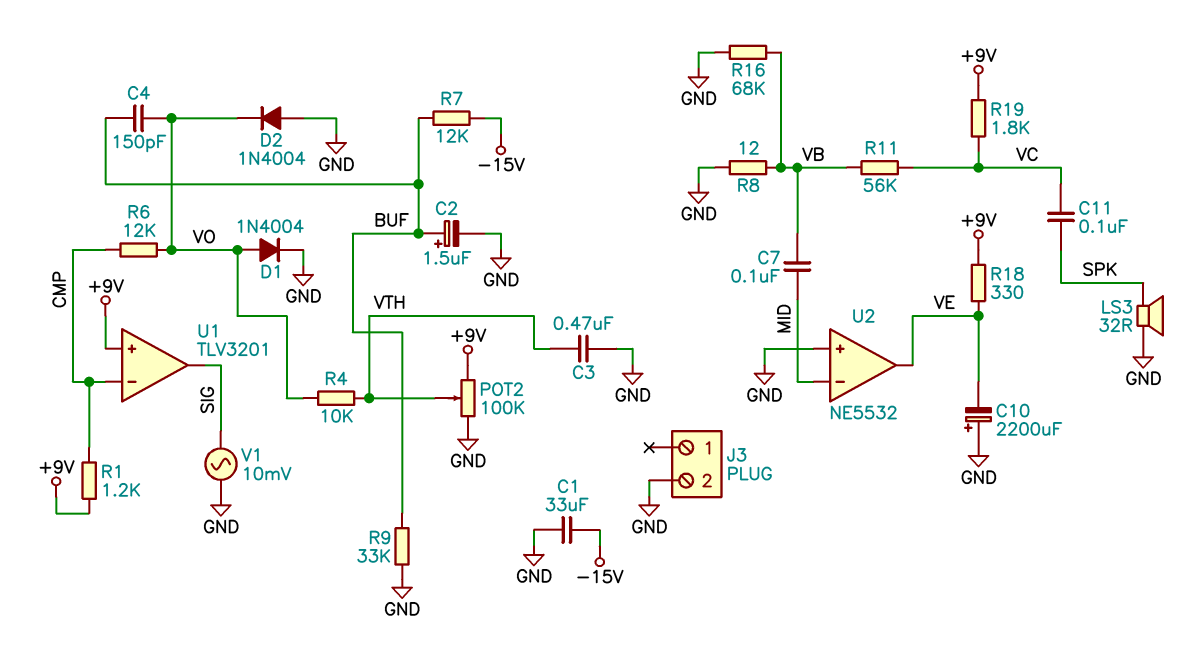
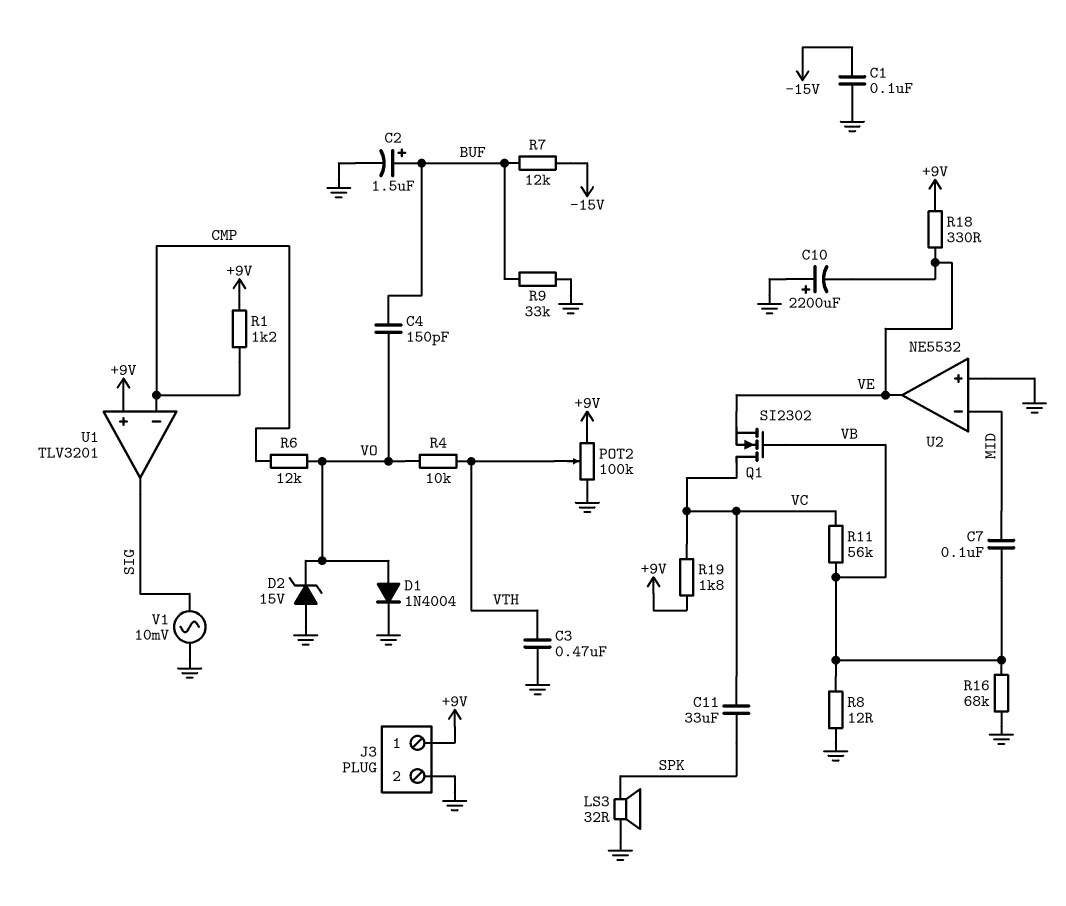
C1: 33uF (-15V, GND) -> 100nF (-15V, GND)
C11: 100nF (SPK, VC) -> 33uF (SPK, VC)
D2: diode 1N4004 (A GND, K VO) -> zener 15V (A GND, K VO)
J3 pin 1: none -> +9V
Q1: none -> NMOS SI2302 (G VB, D VC, S VE)

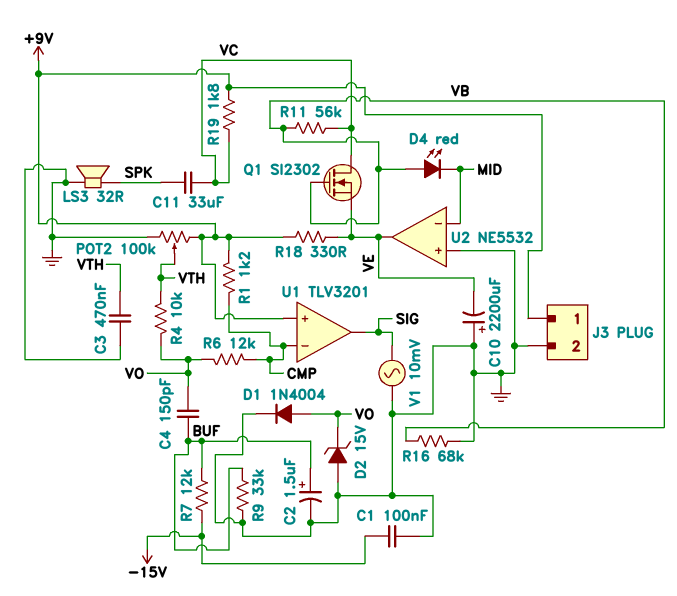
C7: 100nF (MID, VB) -> none
D4: none -> LED red (A VB, K MID)
R8: 12 (GND, VB) -> none

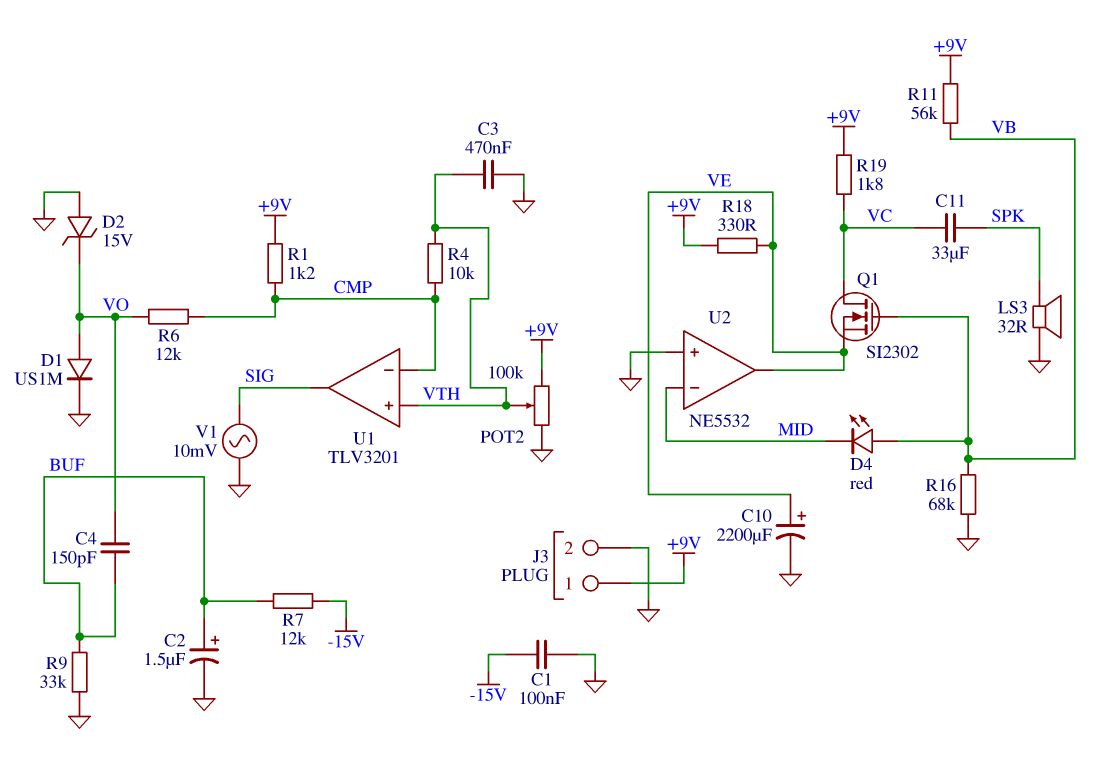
C10: 2200uF (plus GND, minus VE) -> 2200uF (plus VE, minus GND)
D1: diode 1N4004 (A VO, K GND) -> diode US1M (A VO, K GND)
R4: 10k (VO, VTH) -> 10k (CMP, VTH)
R11: 56k (VB, VC) -> 56k (+9V, VB)
U1 pin in+: +9V -> VTH

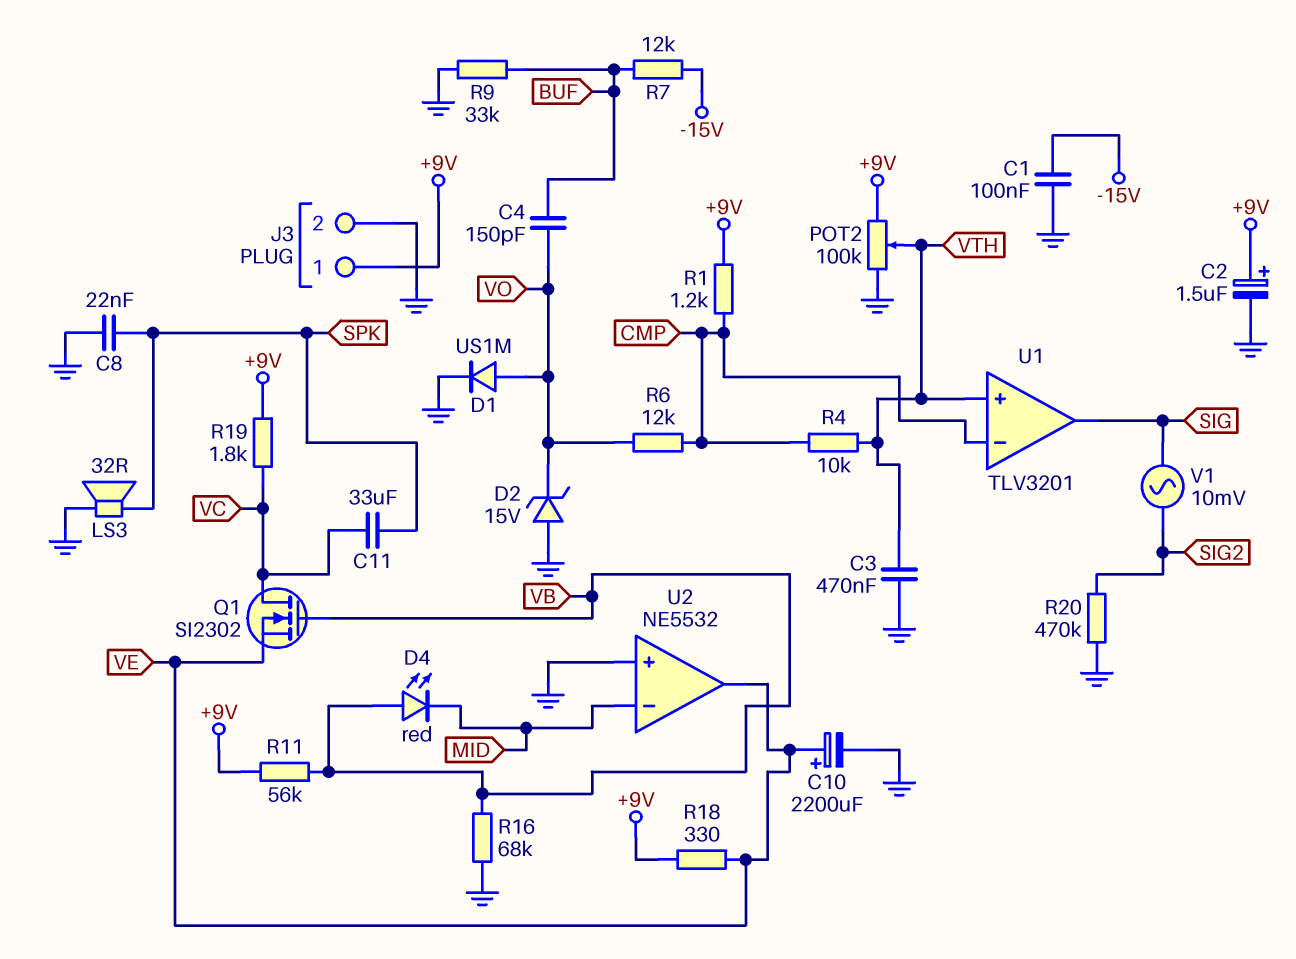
C2: 1.5uF (plus BUF, minus GND) -> 1.5uF (plus +9V, minus GND)
C8: none -> 22nF (GND, SPK)
R20: none -> 470k (GND, SIG2)
V1: AC 10mV (GND, SIG) -> AC 10mV (SIG, SIG2)

